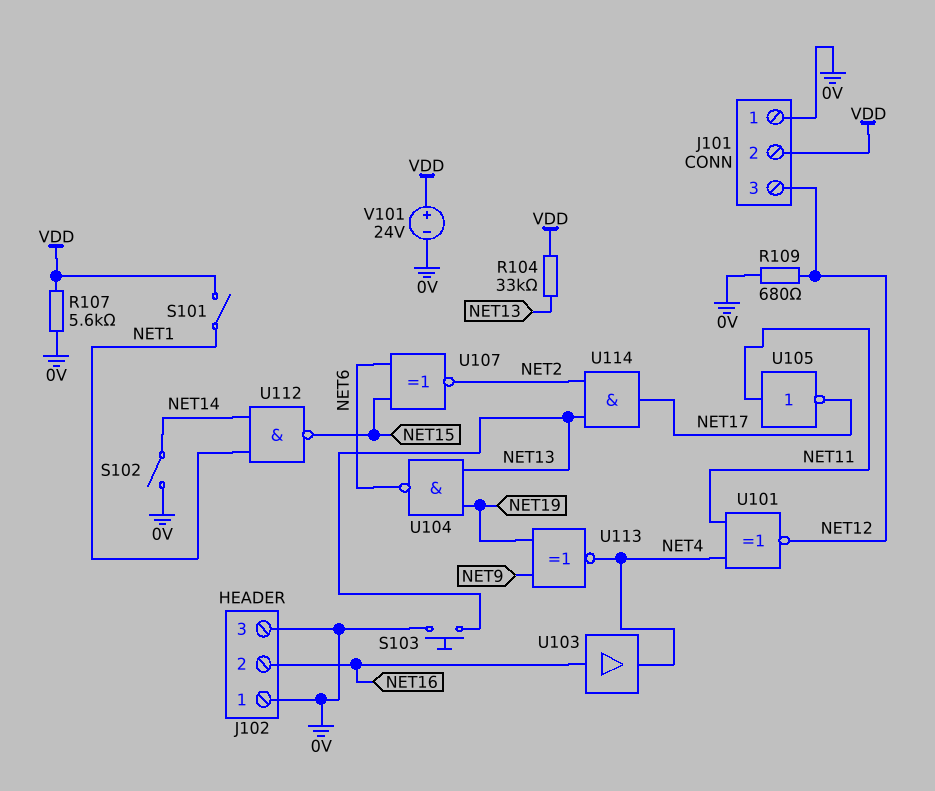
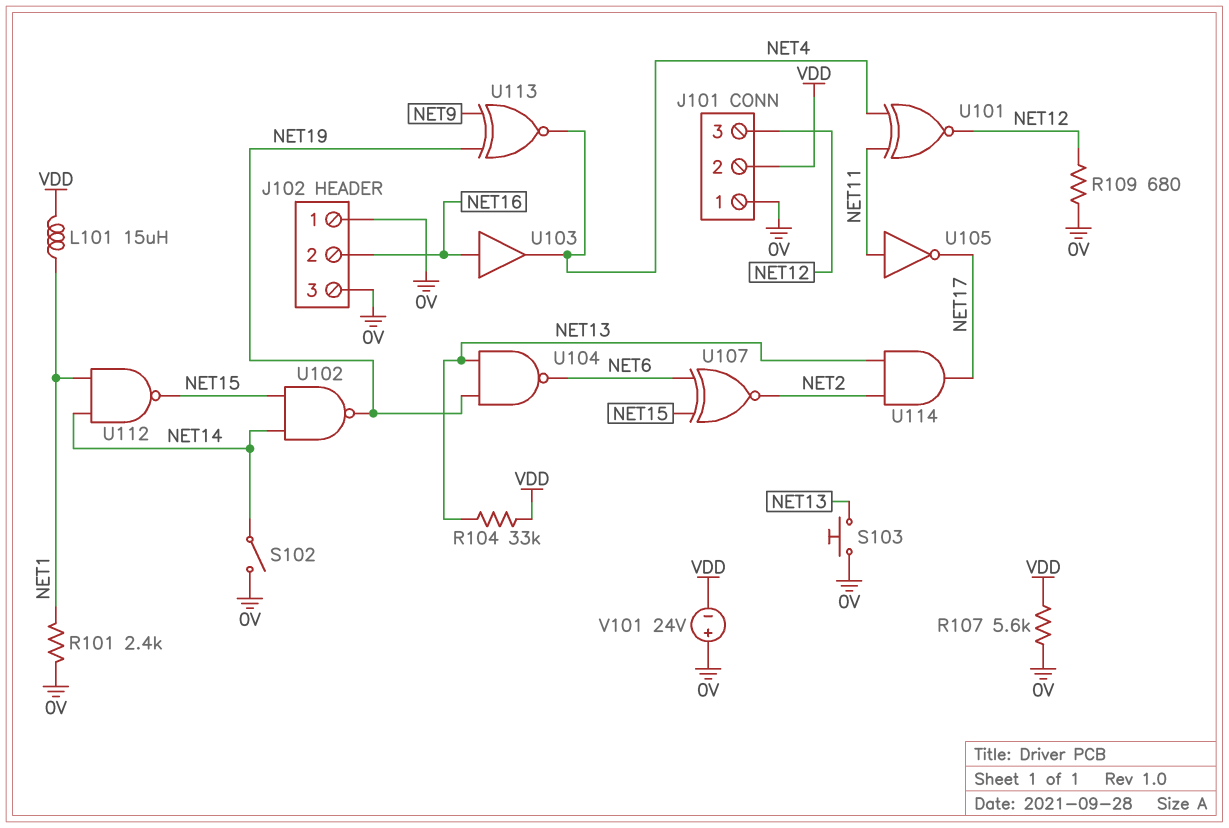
L101: none -> 15uH (NET1, VDD)
R101: none -> 2.4k (0V, NET1)
S101: switch (NET1, VDD) -> none
U102: none -> NAND (in NET14, in NET15, out NET19)
V101: 24V (plus VDD, minus 0V) -> 24V (plus 0V, minus VDD)

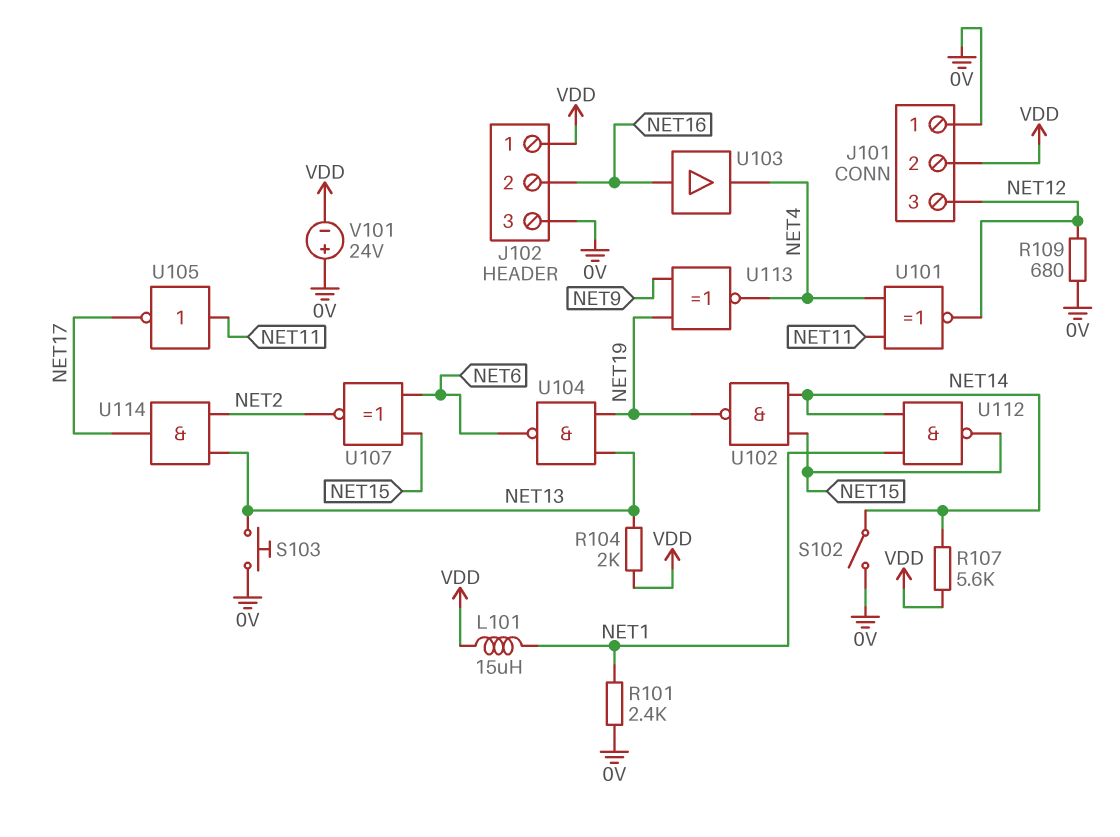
J102 pin 1: 0V -> VDD
R104: 33k (NET13, VDD) -> 2k (NET13, VDD)
R107: 5.6k (0V, VDD) -> 5.6k (NET14, VDD)

